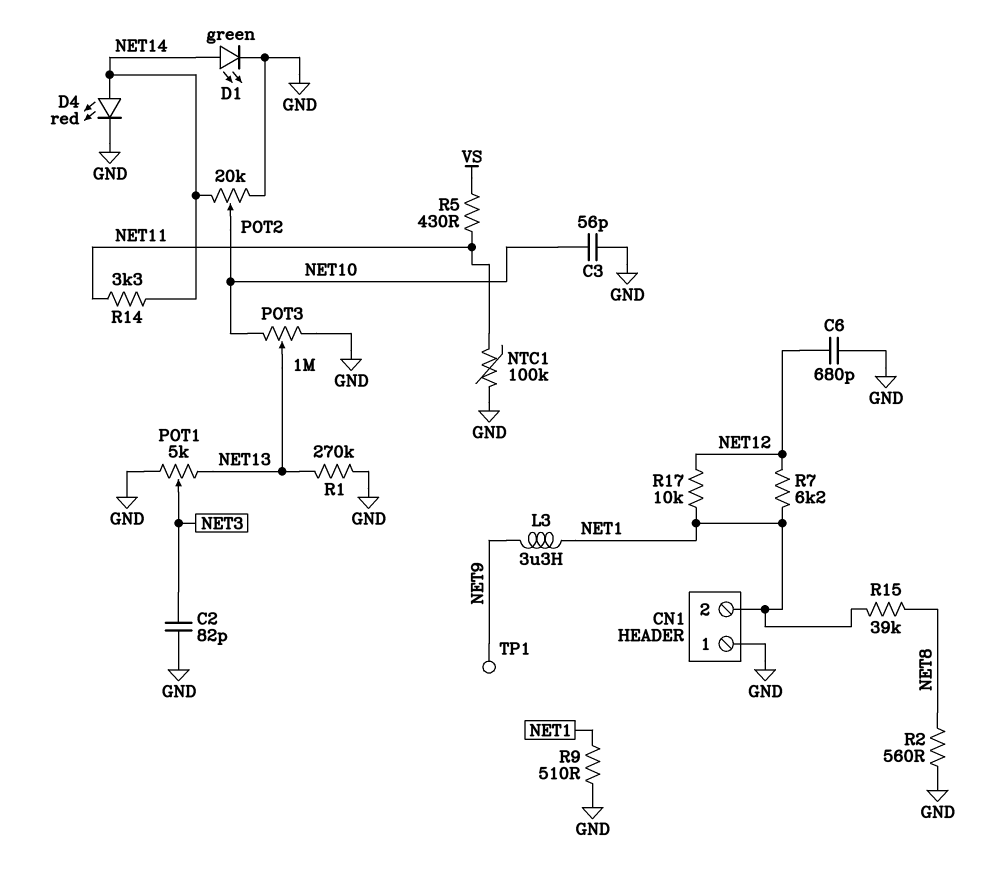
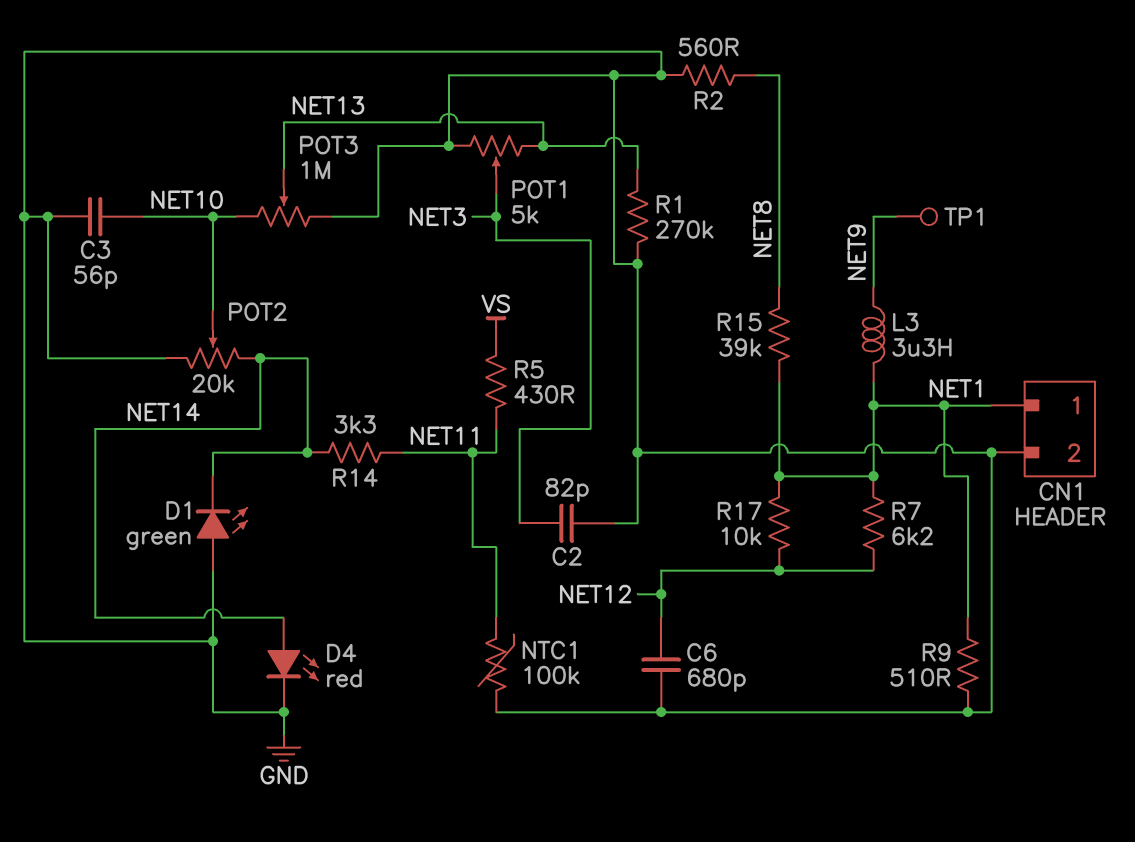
CN1 pin 1: GND -> NET1
CN1 pin 2: NET1 -> GND
D1: LED green (A NET14, K GND) -> LED green (A GND, K NET14)

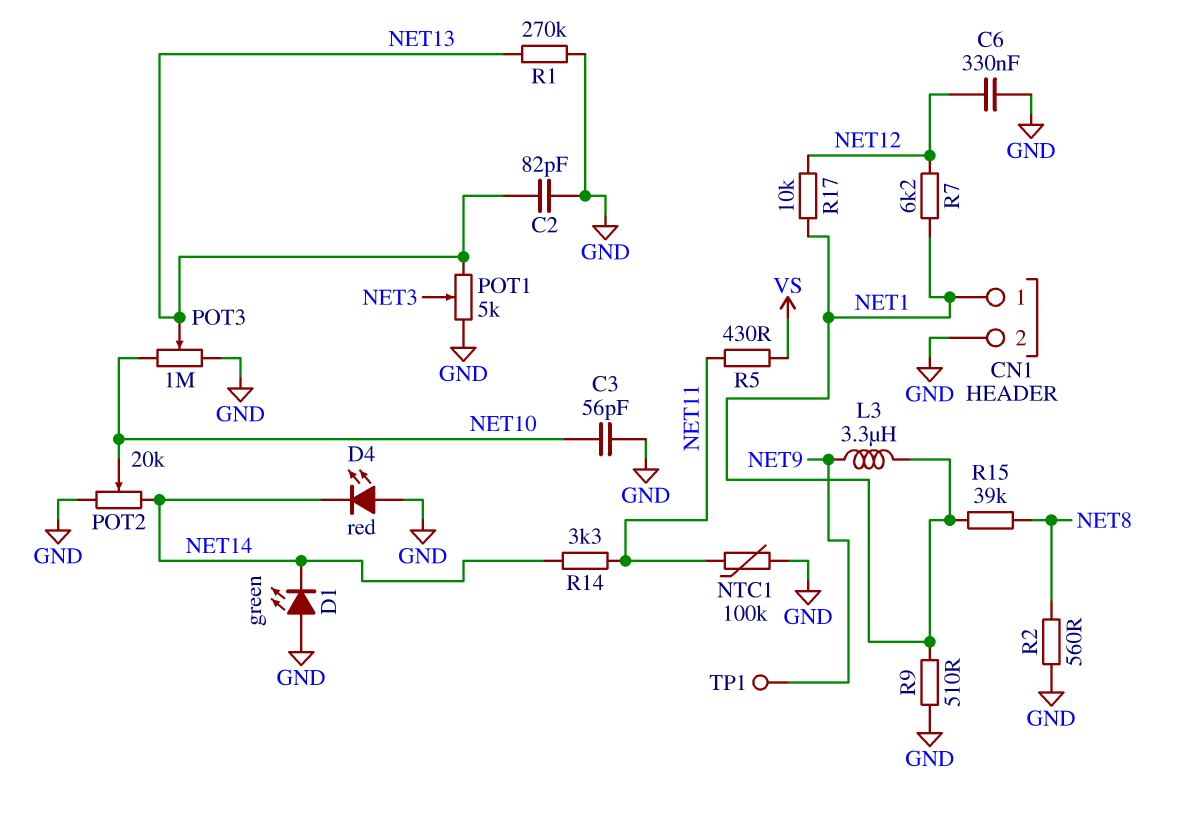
C2: 82pF (GND, NET3) -> 82pF (GND, NET13)
C6: 680pF (GND, NET12) -> 330nF (GND, NET12)
D4: LED red (A NET14, K GND) -> LED red (A GND, K NET14)

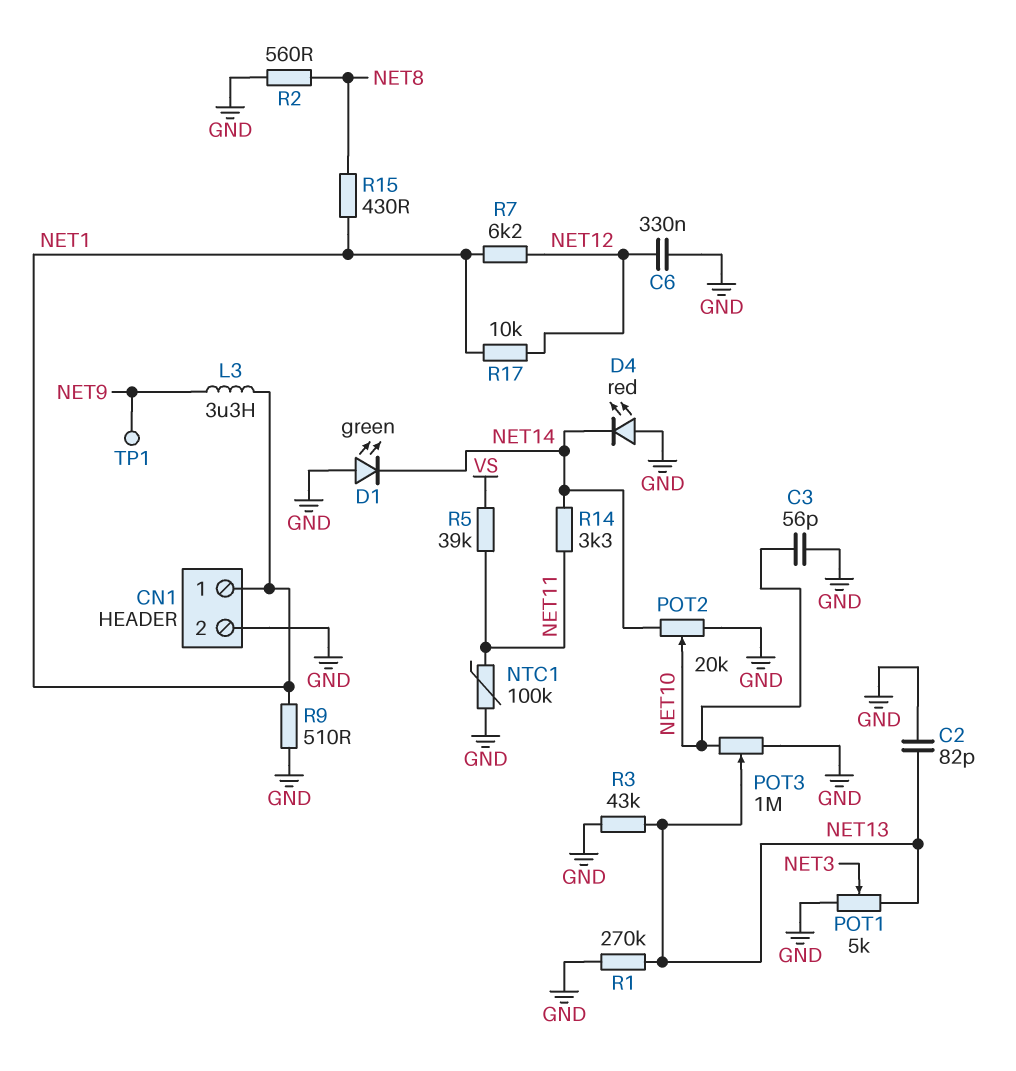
R3: none -> 43k (GND, NET13)
R5: 430 (NET11, VS) -> 39k (NET11, VS)
R15: 39k (NET1, NET8) -> 430 (NET1, NET8)

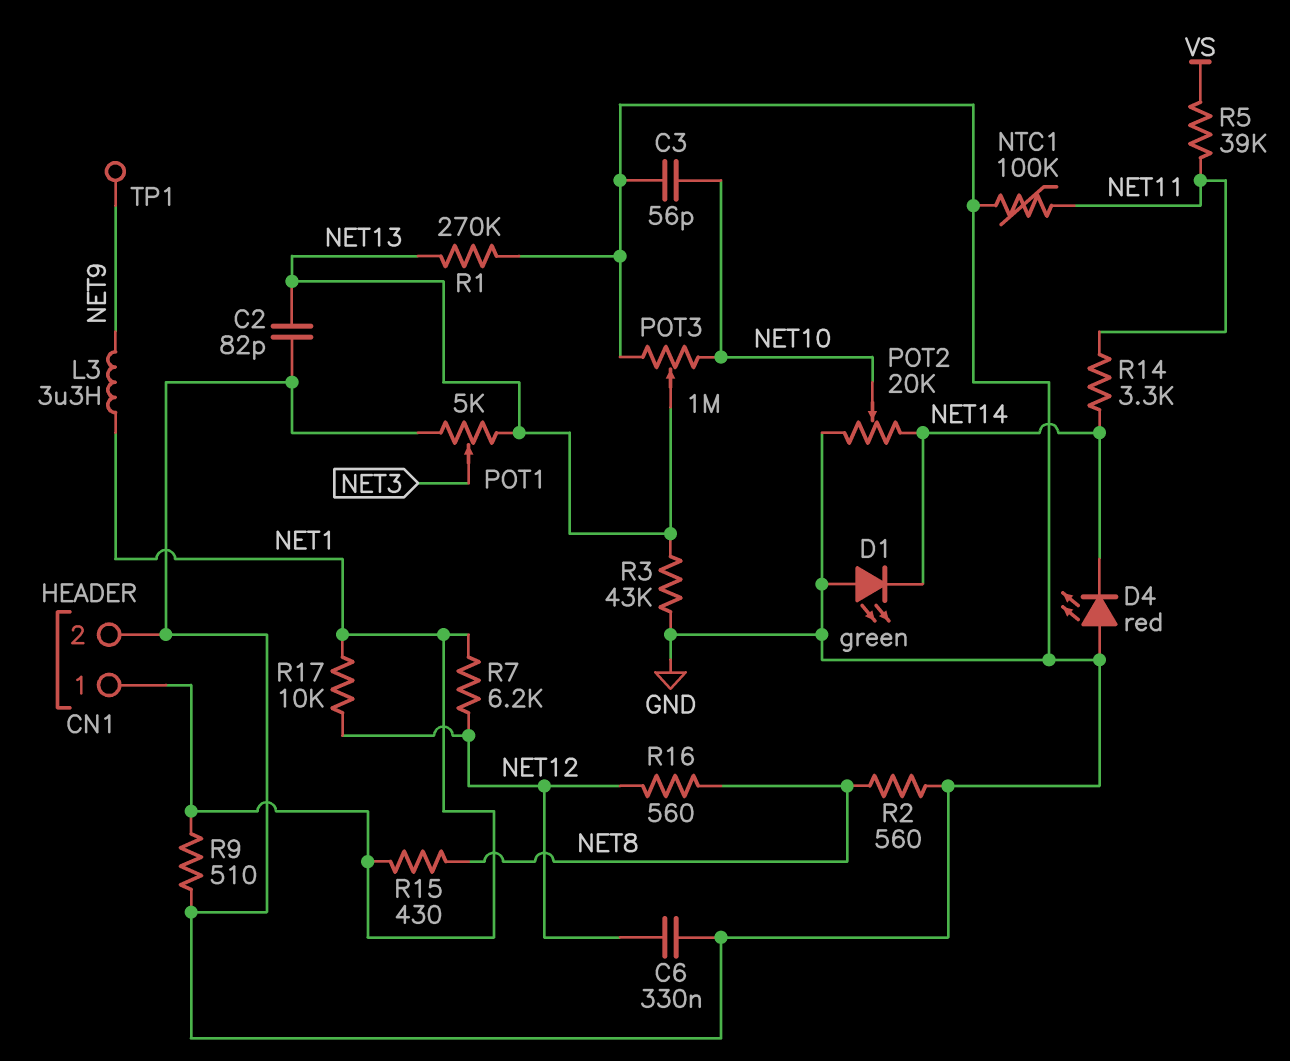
R16: none -> 560 (NET8, NET12)

